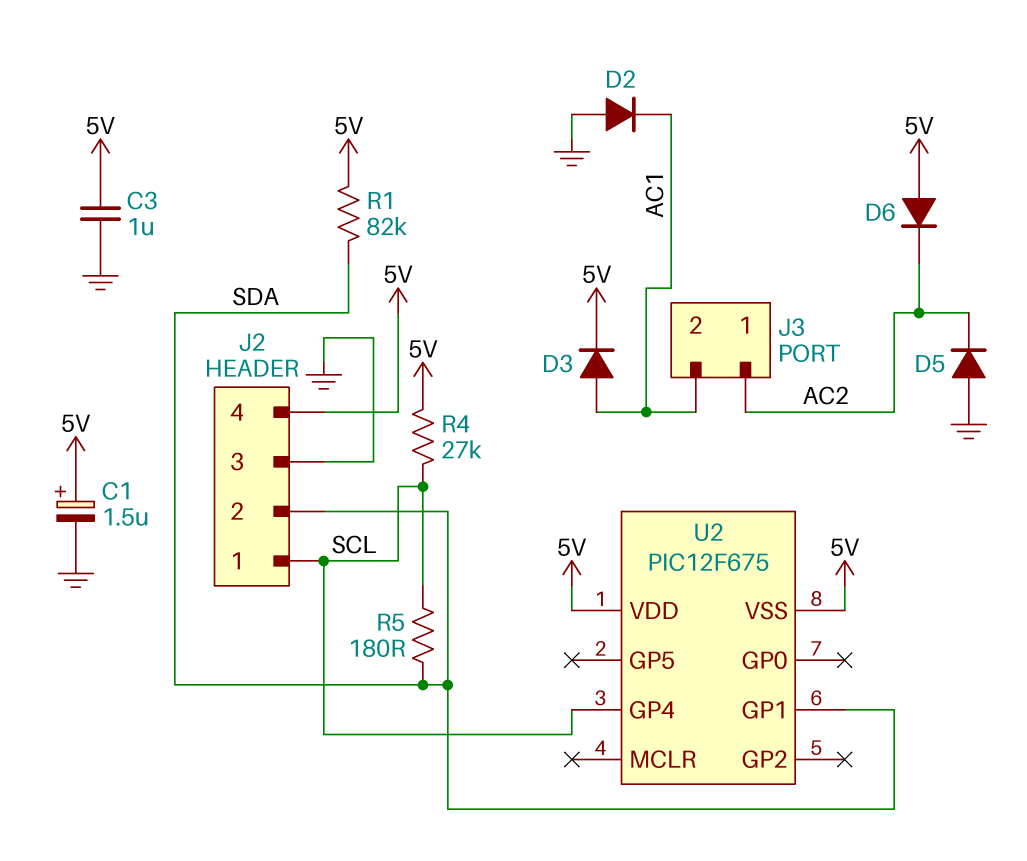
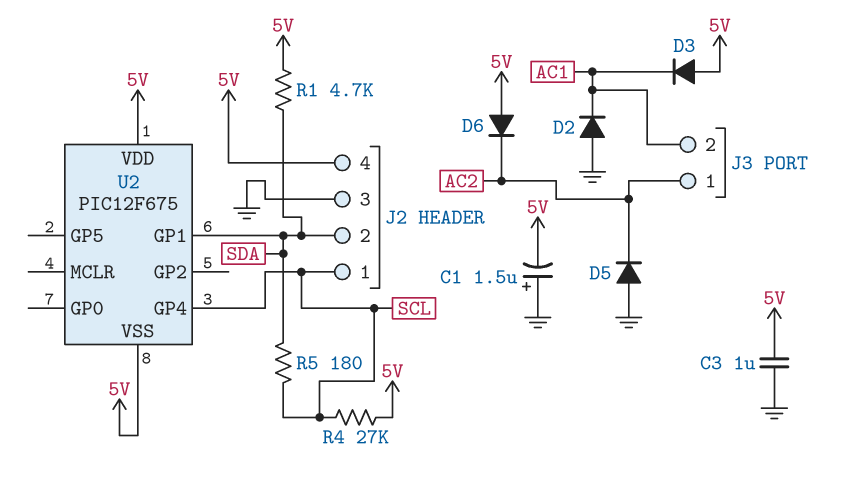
C1: 1.5uF (plus 5V, minus GND) -> 1.5uF (plus GND, minus 5V)
D3: diode (A AC1, K 5V) -> diode (A 5V, K AC1)
R1: 82k (5V, SDA) -> 4.7k (5V, SDA)

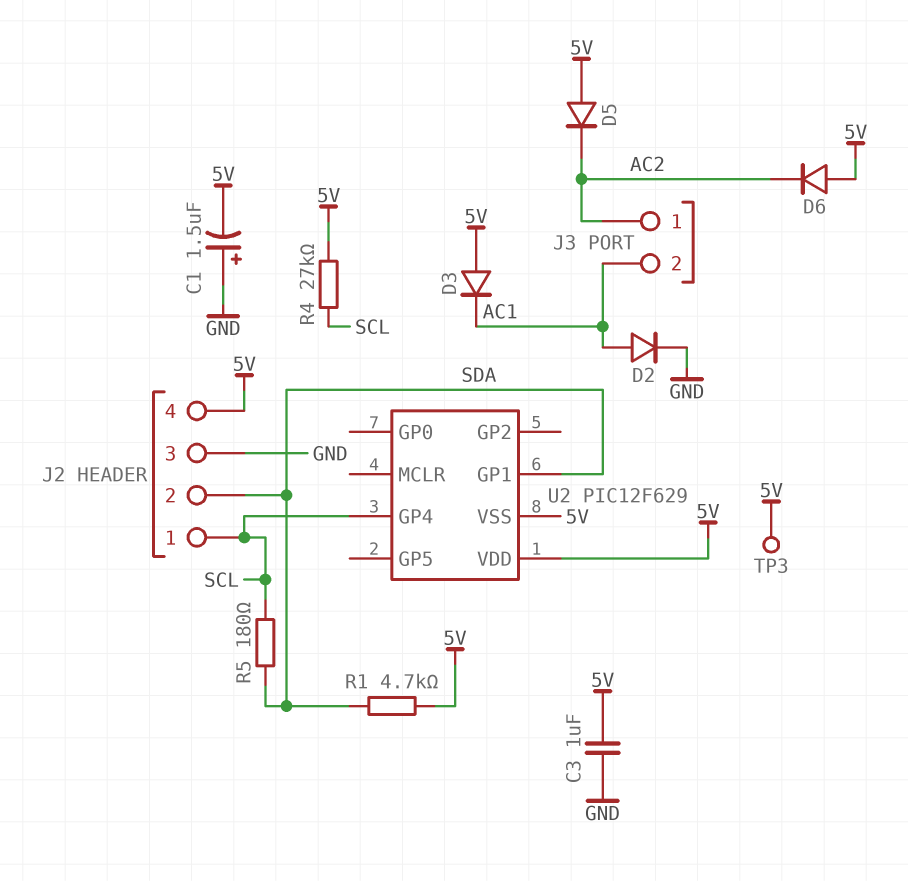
D2: diode (A GND, K AC1) -> diode (A AC1, K GND)
D5: diode (A GND, K AC2) -> diode (A 5V, K AC2)
TP3: none -> test point (5V)
U2: PIC12F675 -> PIC12F629

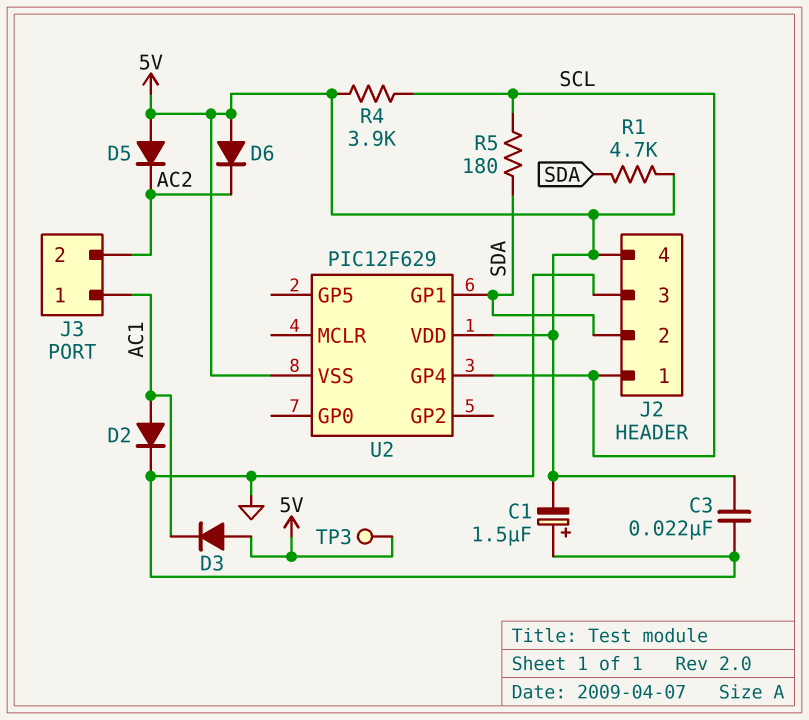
C3: 1uF (5V, GND) -> 22nF (5V, GND)
J3 pin 1: AC2 -> AC1
J3 pin 2: AC1 -> AC2
R4: 27k (5V, SCL) -> 3.9k (5V, SCL)

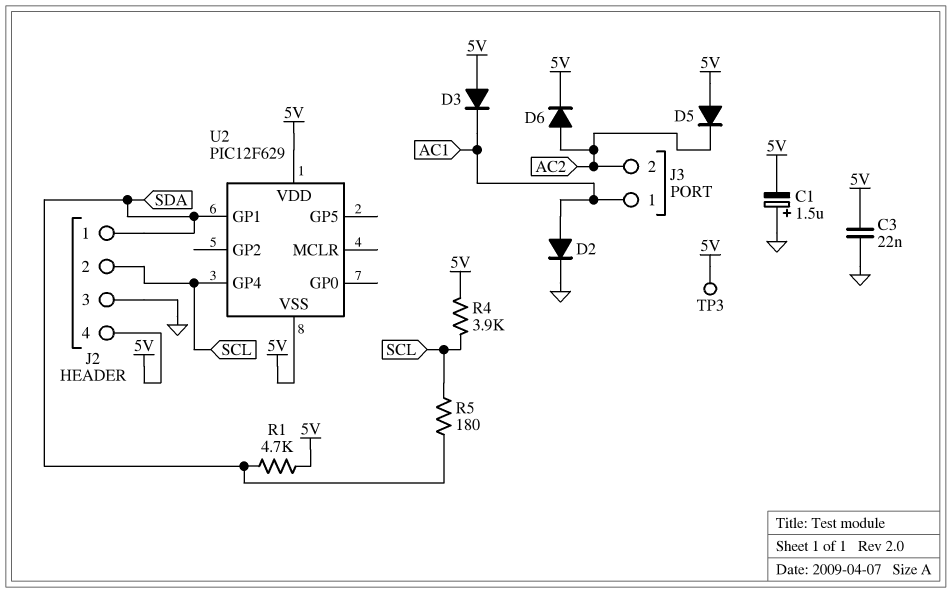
D6: diode (A 5V, K AC2) -> diode (A AC2, K 5V)
J2 pin 1: SCL -> SDA
J2 pin 2: SDA -> SCL

